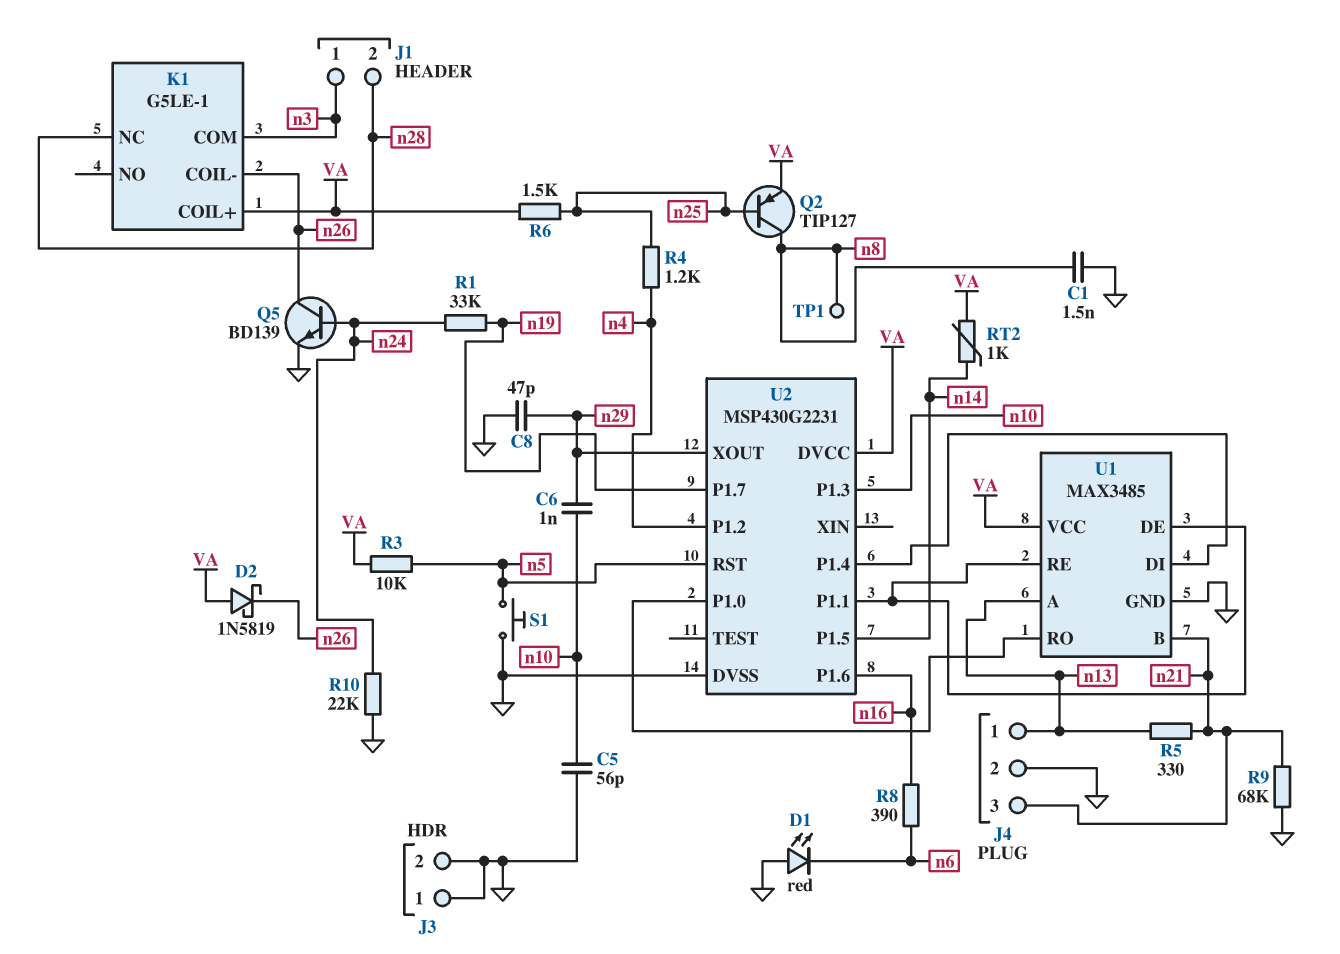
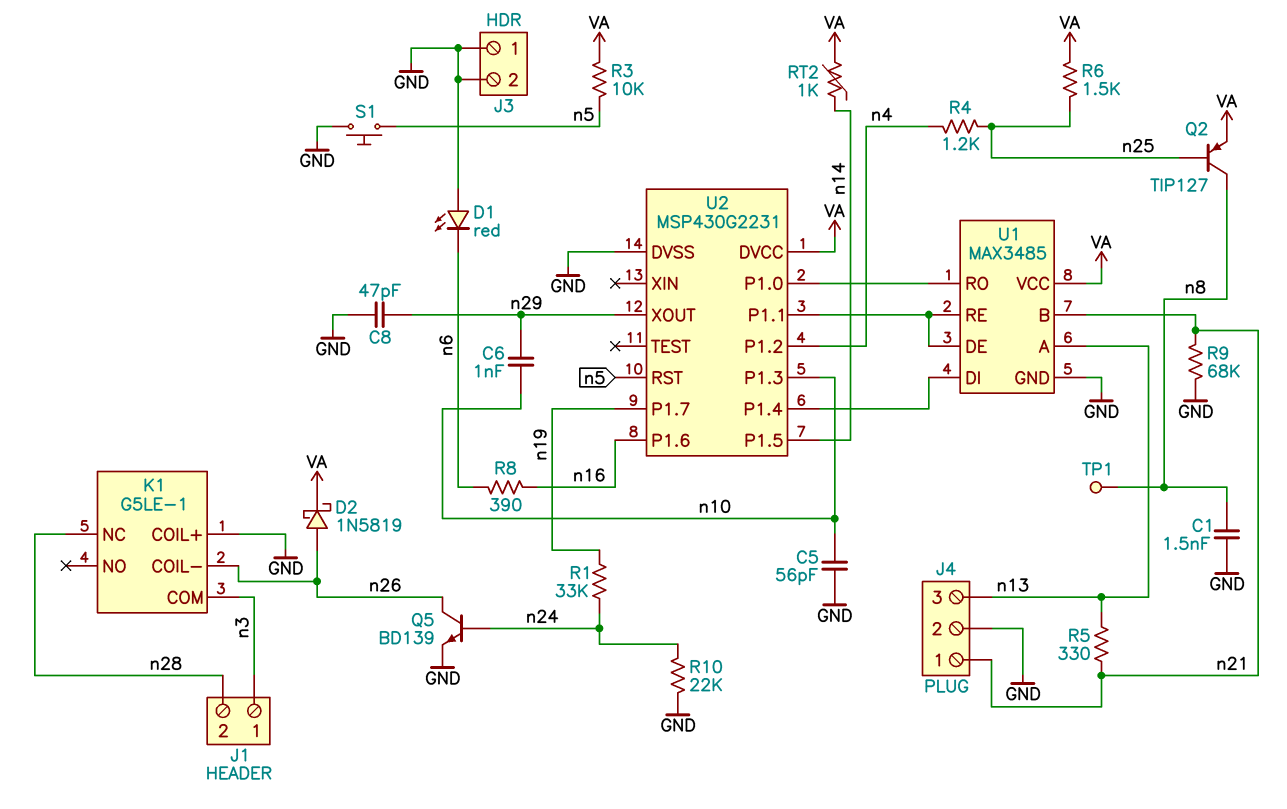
D2: schottky 1N5819 (A VA, K n26) -> schottky 1N5819 (A n26, K VA)
J4 pin 1: n13 -> n21
J4 pin 3: n21 -> n13
K1 pin COIL+: VA -> GND

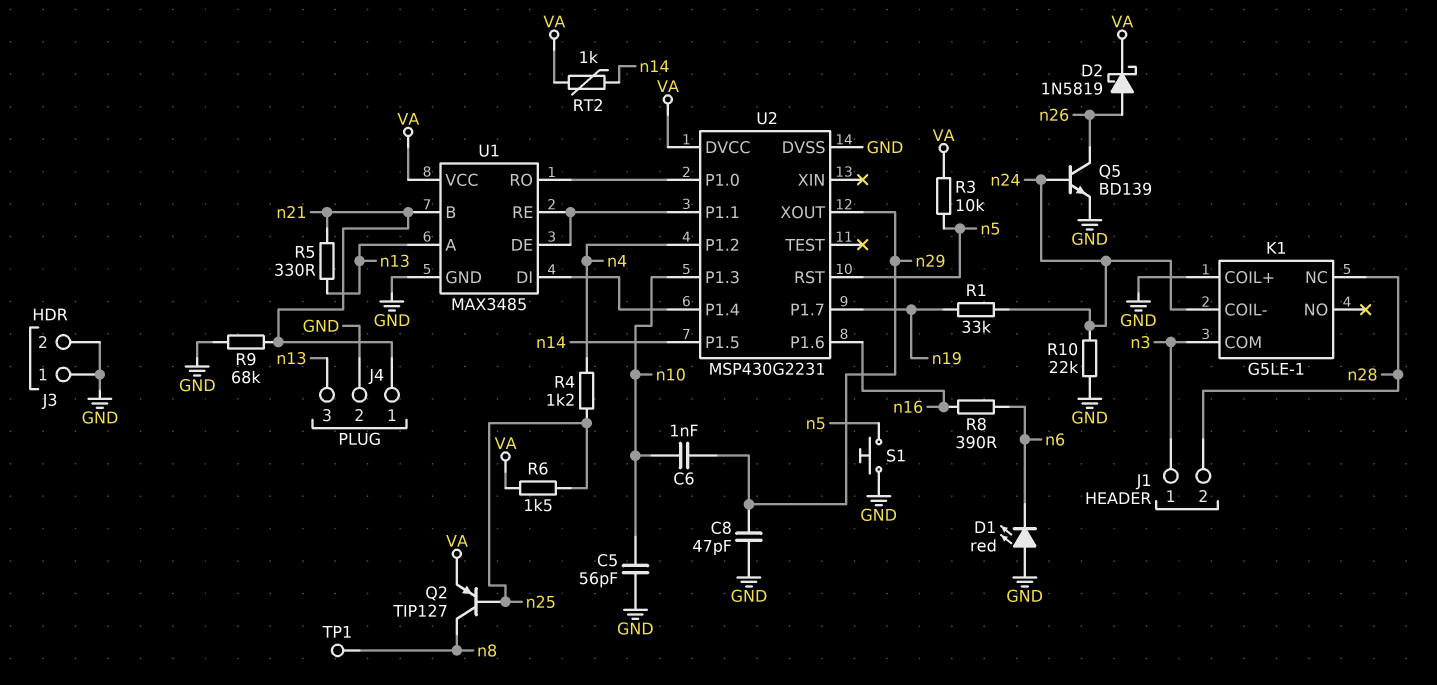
C1: 1.5nF (GND, n8) -> none
K1 pin COIL-: n26 -> n24

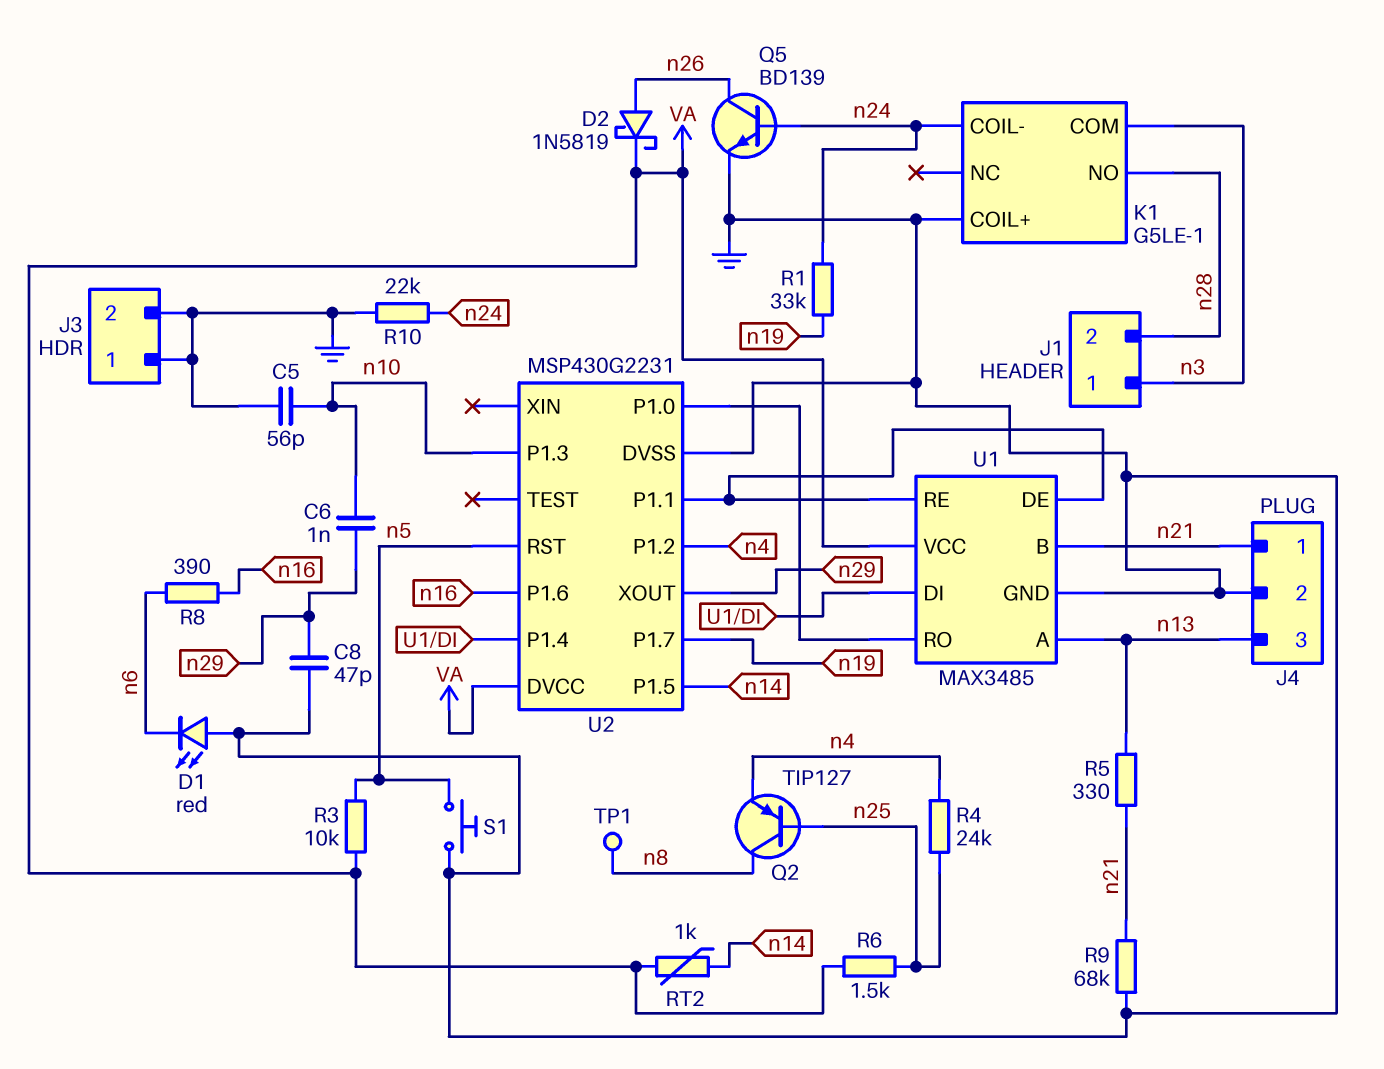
K1 pin NC: n28 -> none
K1 pin NO: none -> n28
Q2: PNP TIP127 (B n25, C n8, E VA) -> PNP TIP127 (B n25, C n8, E n4)
R4: 1.2k (n4, n25) -> 24k (n4, n25)

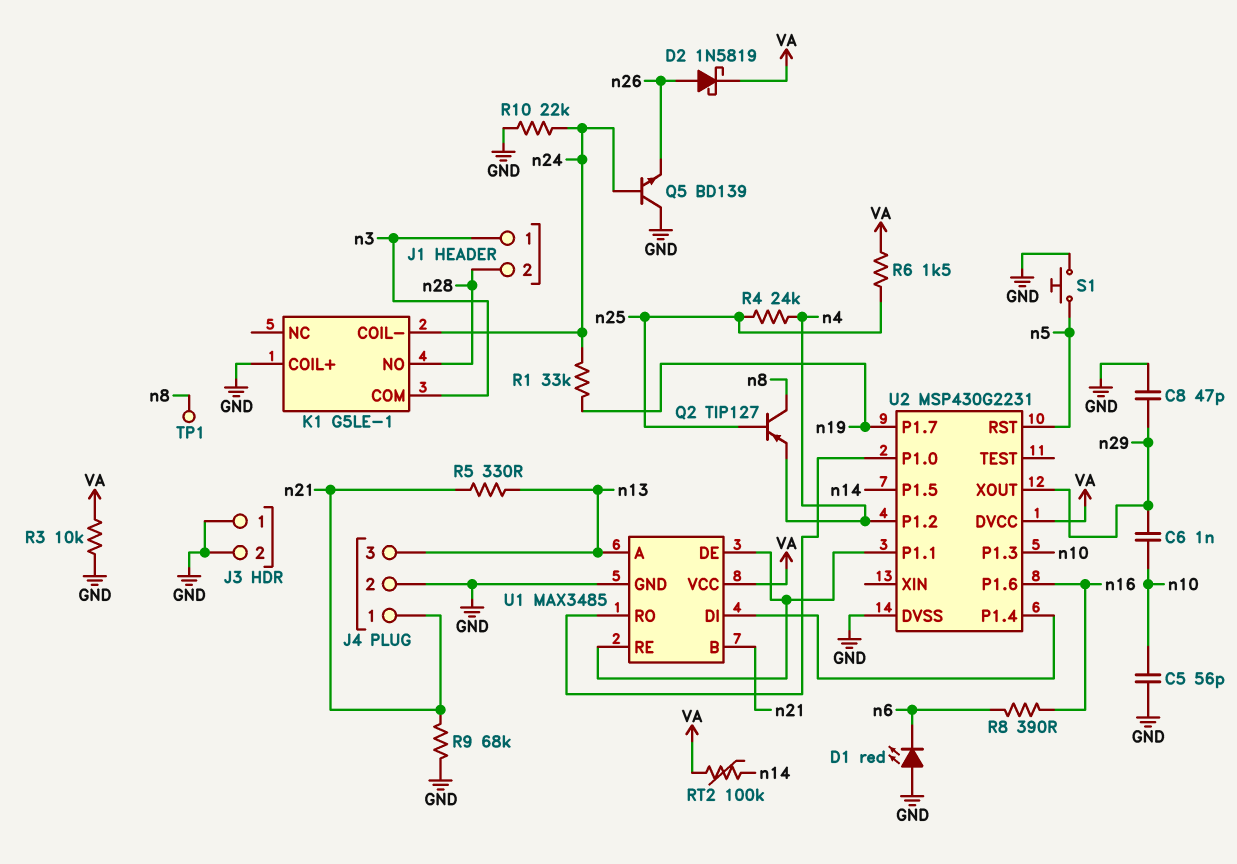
Q5: NPN BD139 (B n24, C n26, E GND) -> NPN BD139 (B n24, C GND, E n26)
R3: 10k (VA, n5) -> 10k (GND, VA)
RT2: 1k (VA, n14) -> 100k (VA, n14)

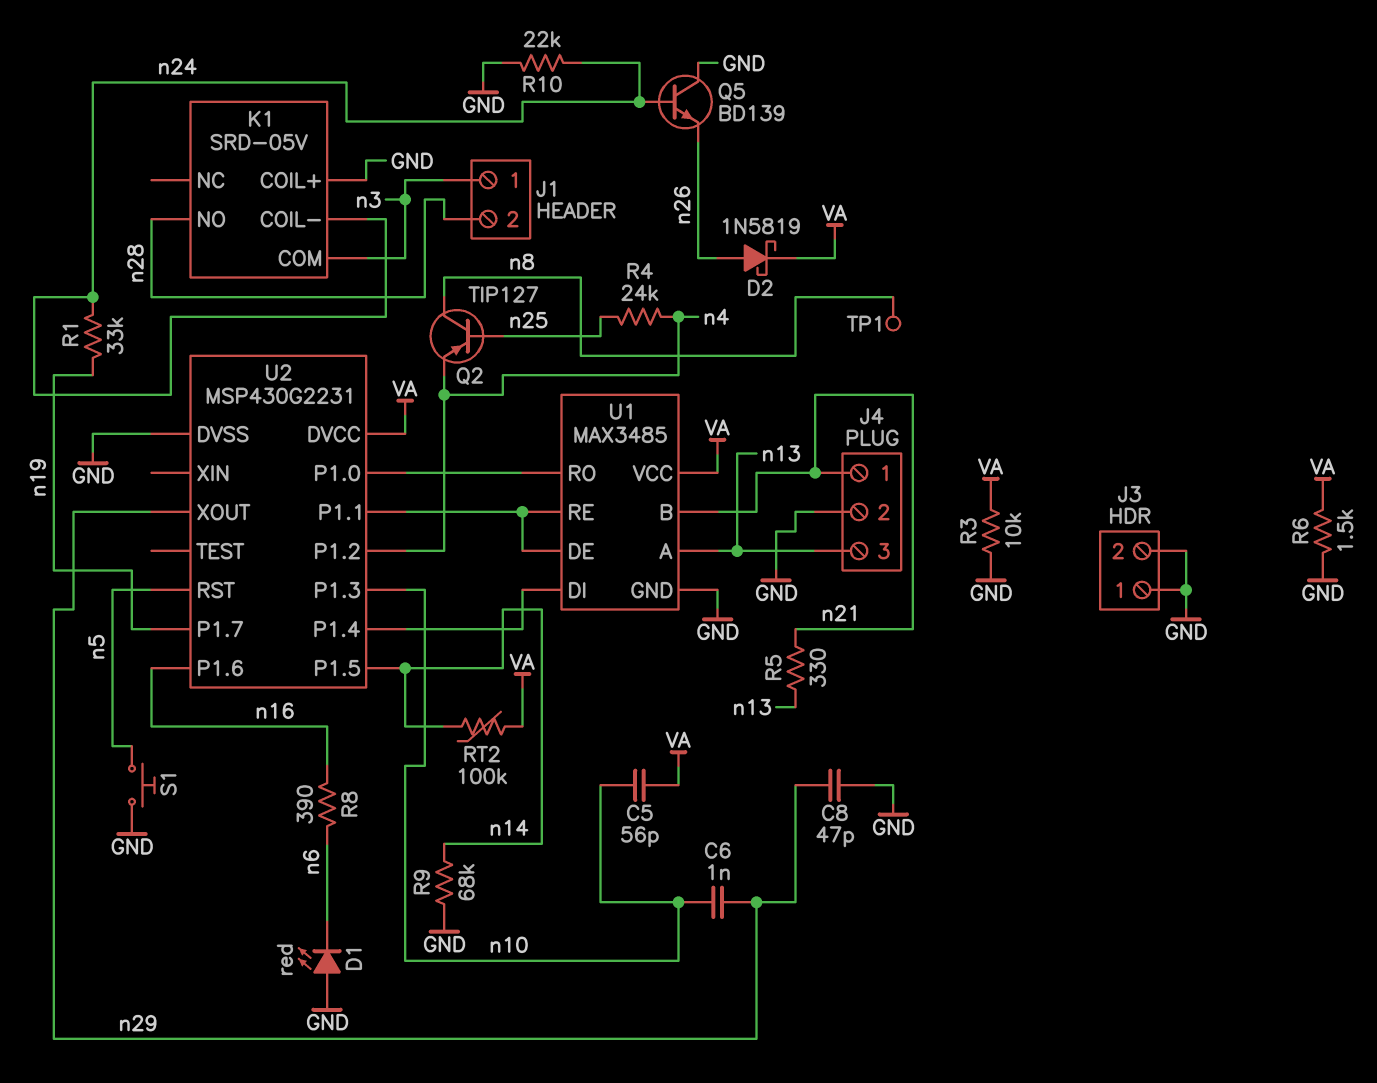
C5: 56pF (GND, n10) -> 56pF (VA, n10)
K1: G5LE-1 -> SRD-05V
R6: 1.5k (VA, n25) -> 1.5k (GND, VA)
R9: 68k (GND, n21) -> 68k (GND, n14)

